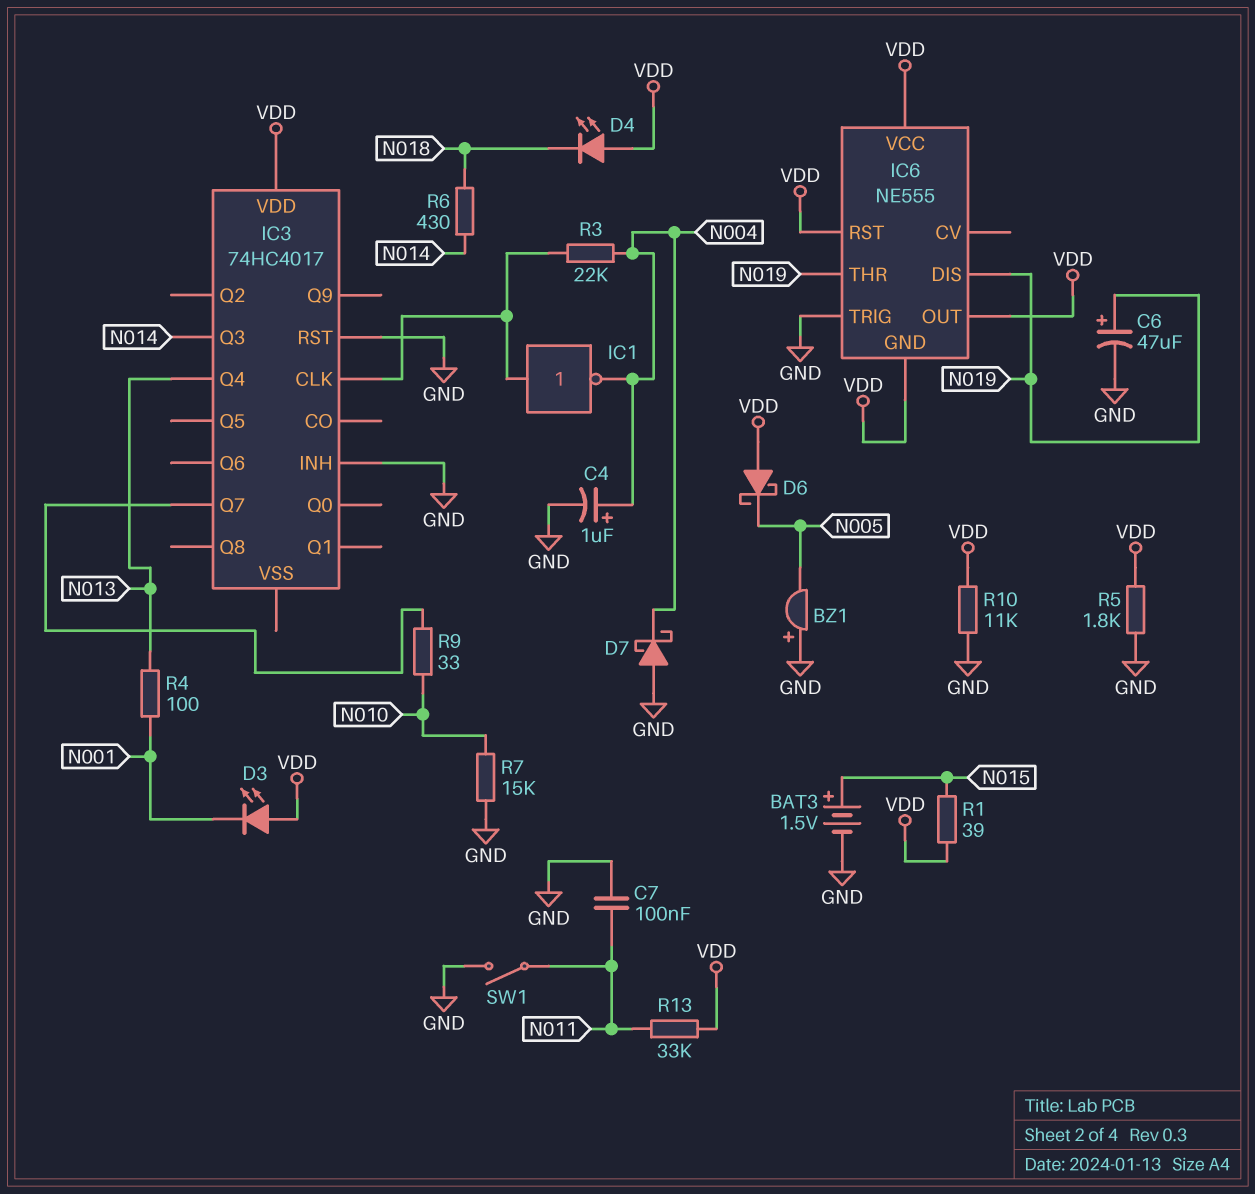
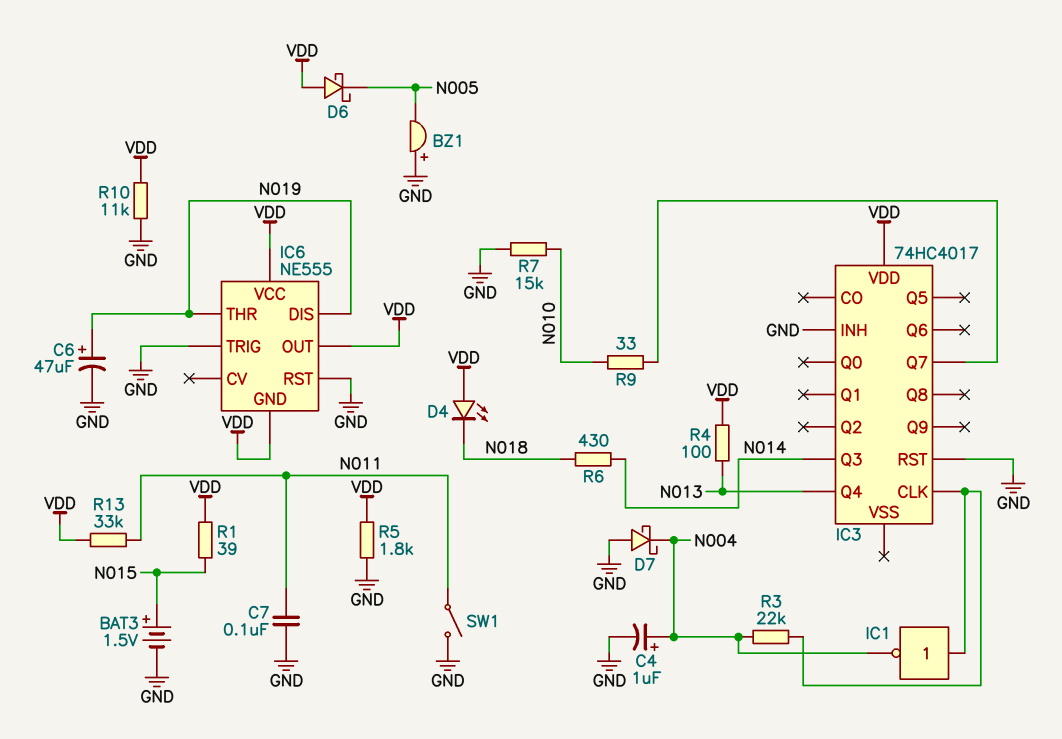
D3: LED (A VDD, K N001) -> none
IC6 pin RST: VDD -> GND
R4: 100 (N001, N013) -> 100 (N013, VDD)

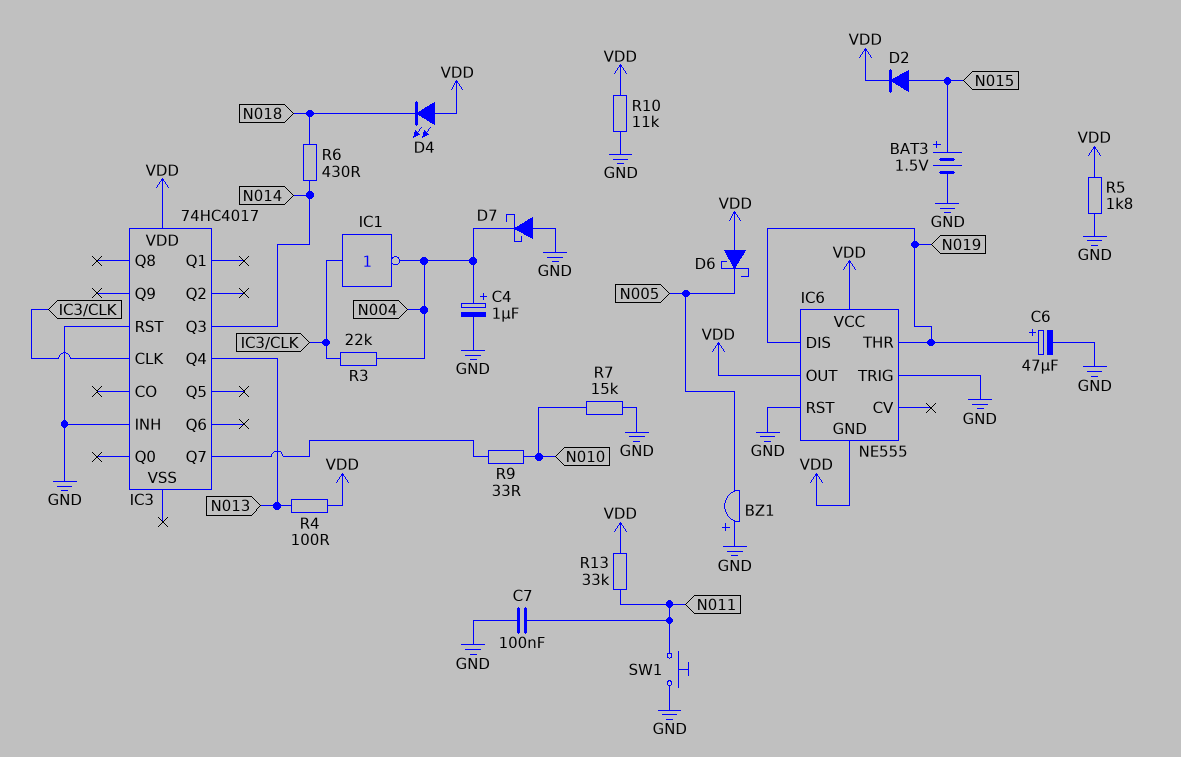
D2: none -> diode (A N015, K VDD)
R1: 39 (N015, VDD) -> none
SW1: switch (GND, N011) -> button (GND, N011)

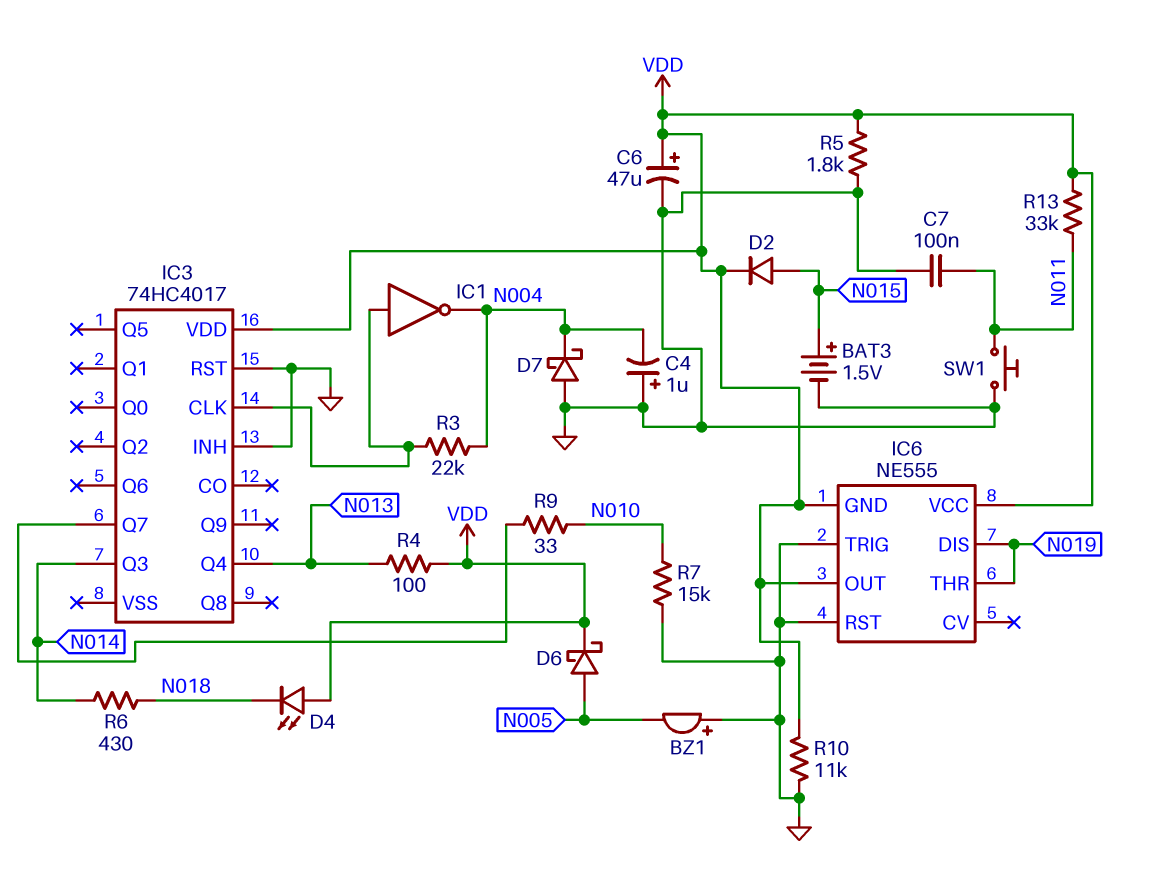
C4: 1uF (plus N004, minus GND) -> 1uF (plus GND, minus N004)
C6: 47uF (plus N019, minus GND) -> 47uF (plus VDD, minus GND)
D6: schottky (A VDD, K N005) -> schottky (A N005, K VDD)

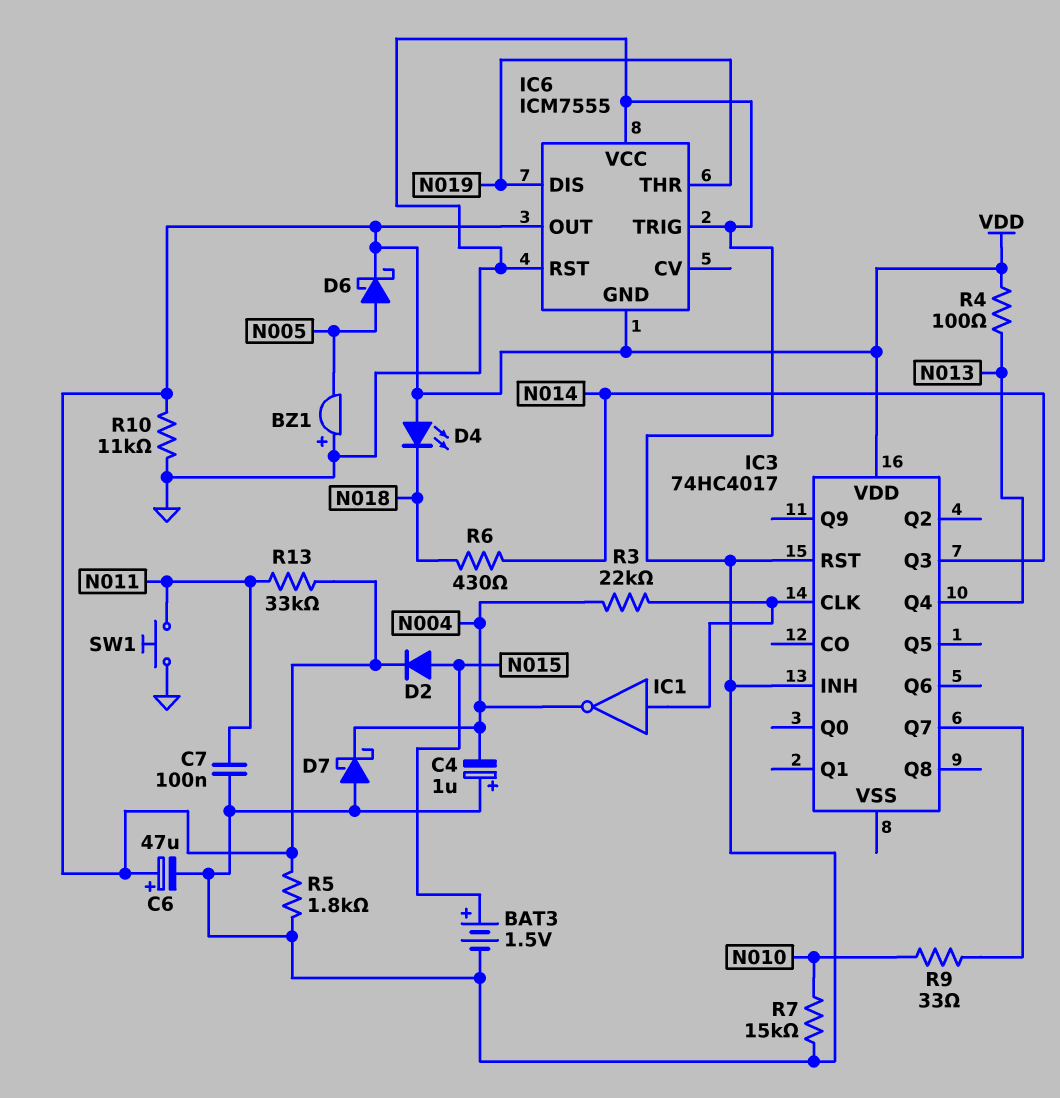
IC6: NE555 -> ICM7555
IC6 pin VCC: VDD -> GND

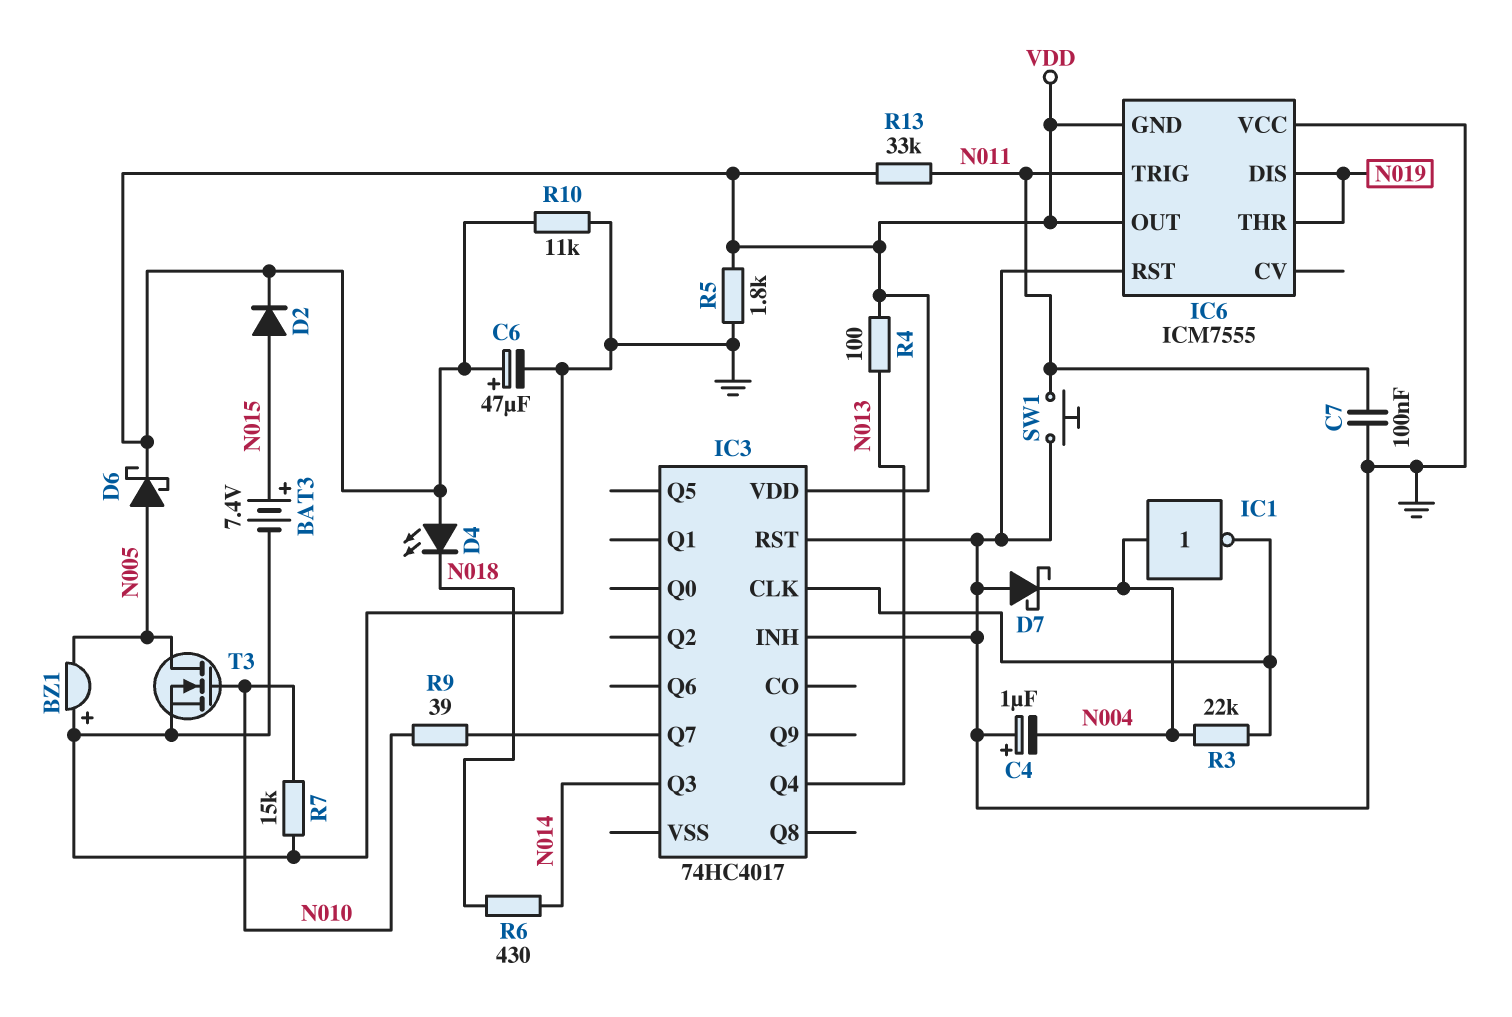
BAT3: 1.5V (plus N015, minus GND) -> 7.4V (plus N015, minus GND)
IC1: NOT (in IC3/CLK, out N004) -> NOT (in N004, out IC3/CLK)
IC6 pin TRIG: GND -> N011
R9: 33 (IC3/Q7, N010) -> 39 (IC3/Q7, N010)
T3: none -> NMOS (G N010, D N005, S GND)

